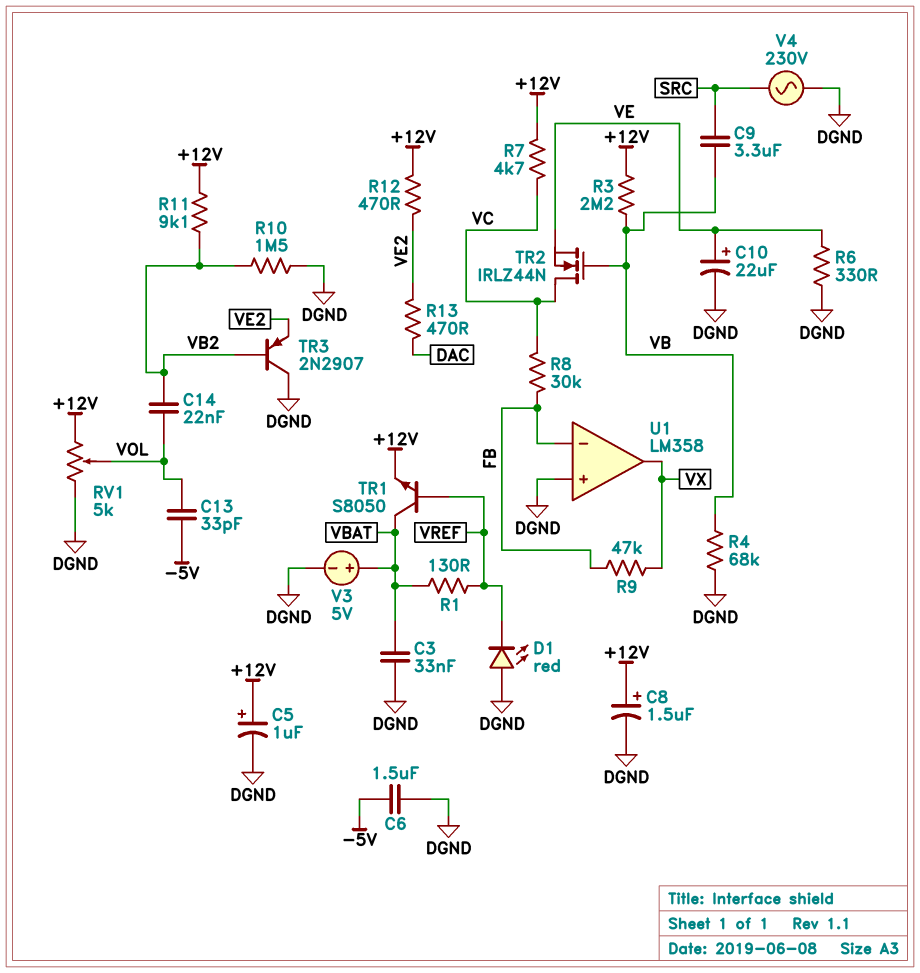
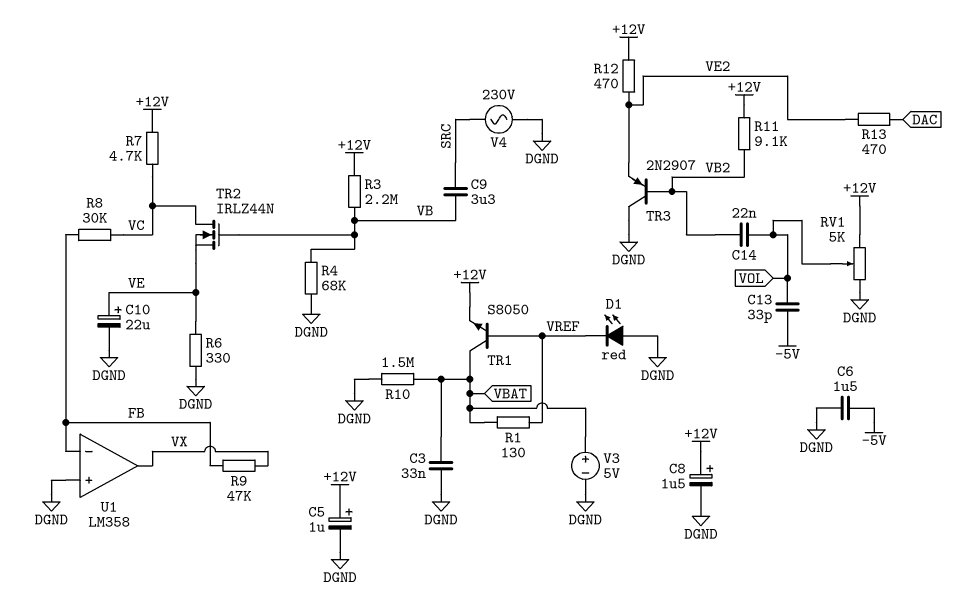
R10: 1.5M (DGND, VB2) -> 1.5M (DGND, VBAT)

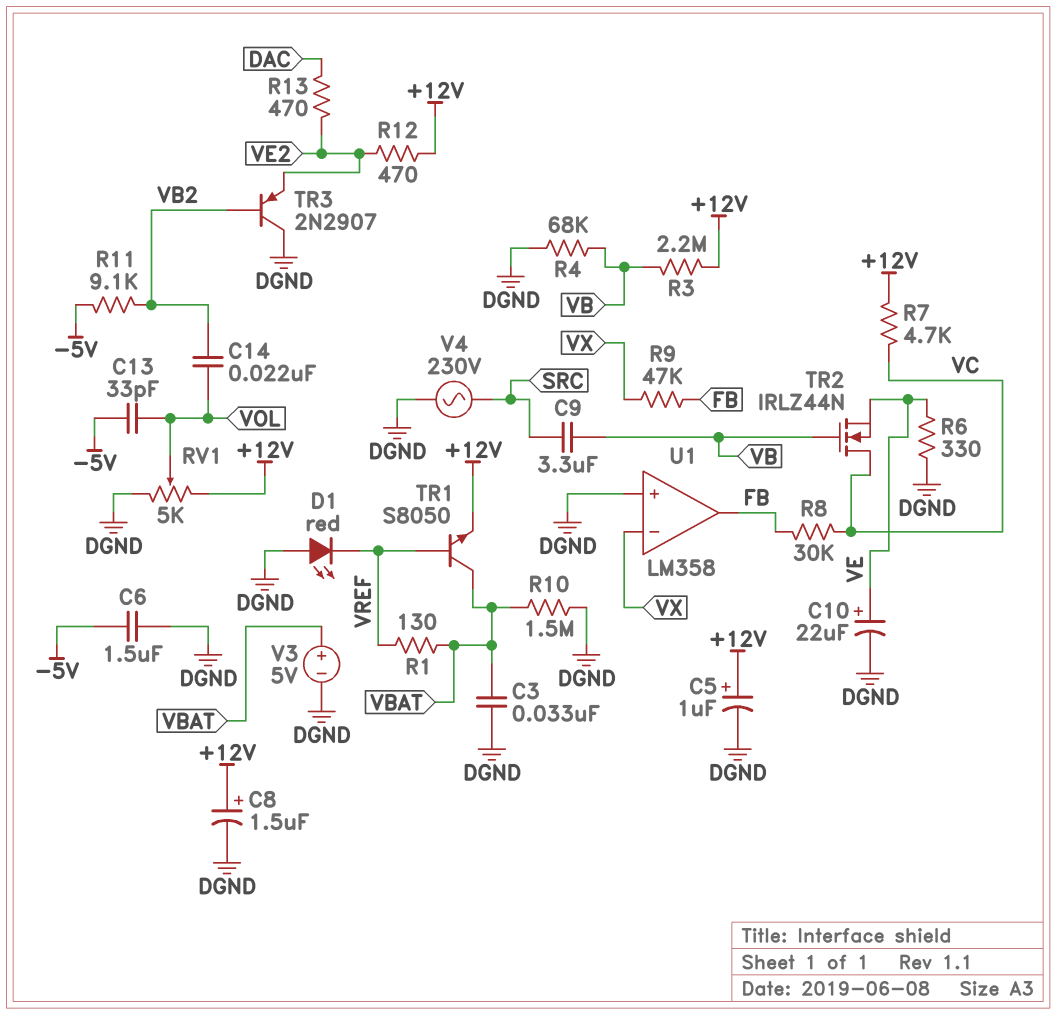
R11: 9.1k (+12V, VB2) -> 9.1k (-5V, VB2)
U1 pin in-: FB -> VX
U1 pin out: VX -> FB

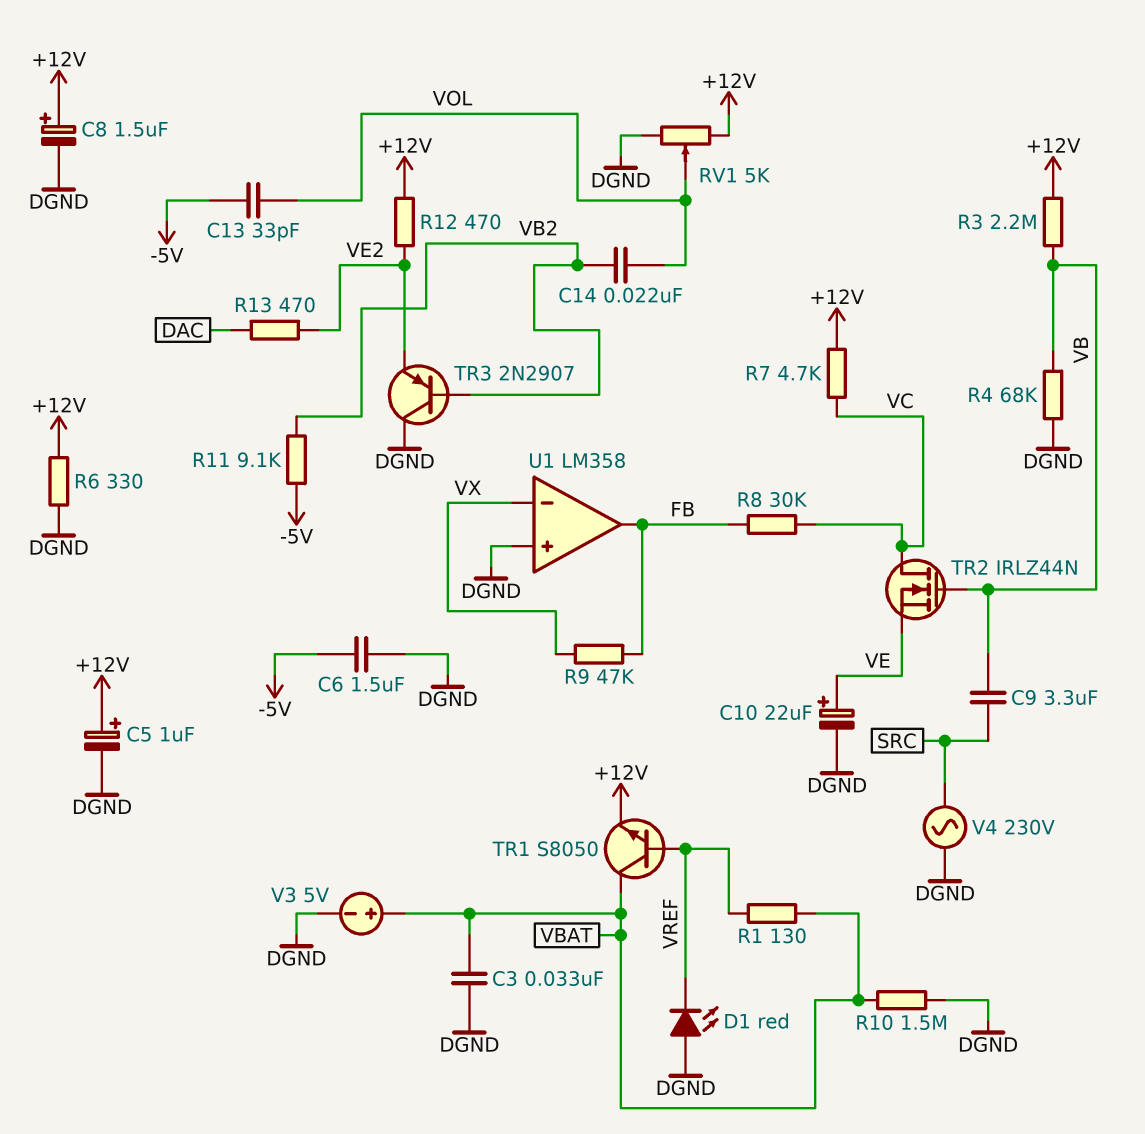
R6: 330 (DGND, VE) -> 330 (+12V, DGND)

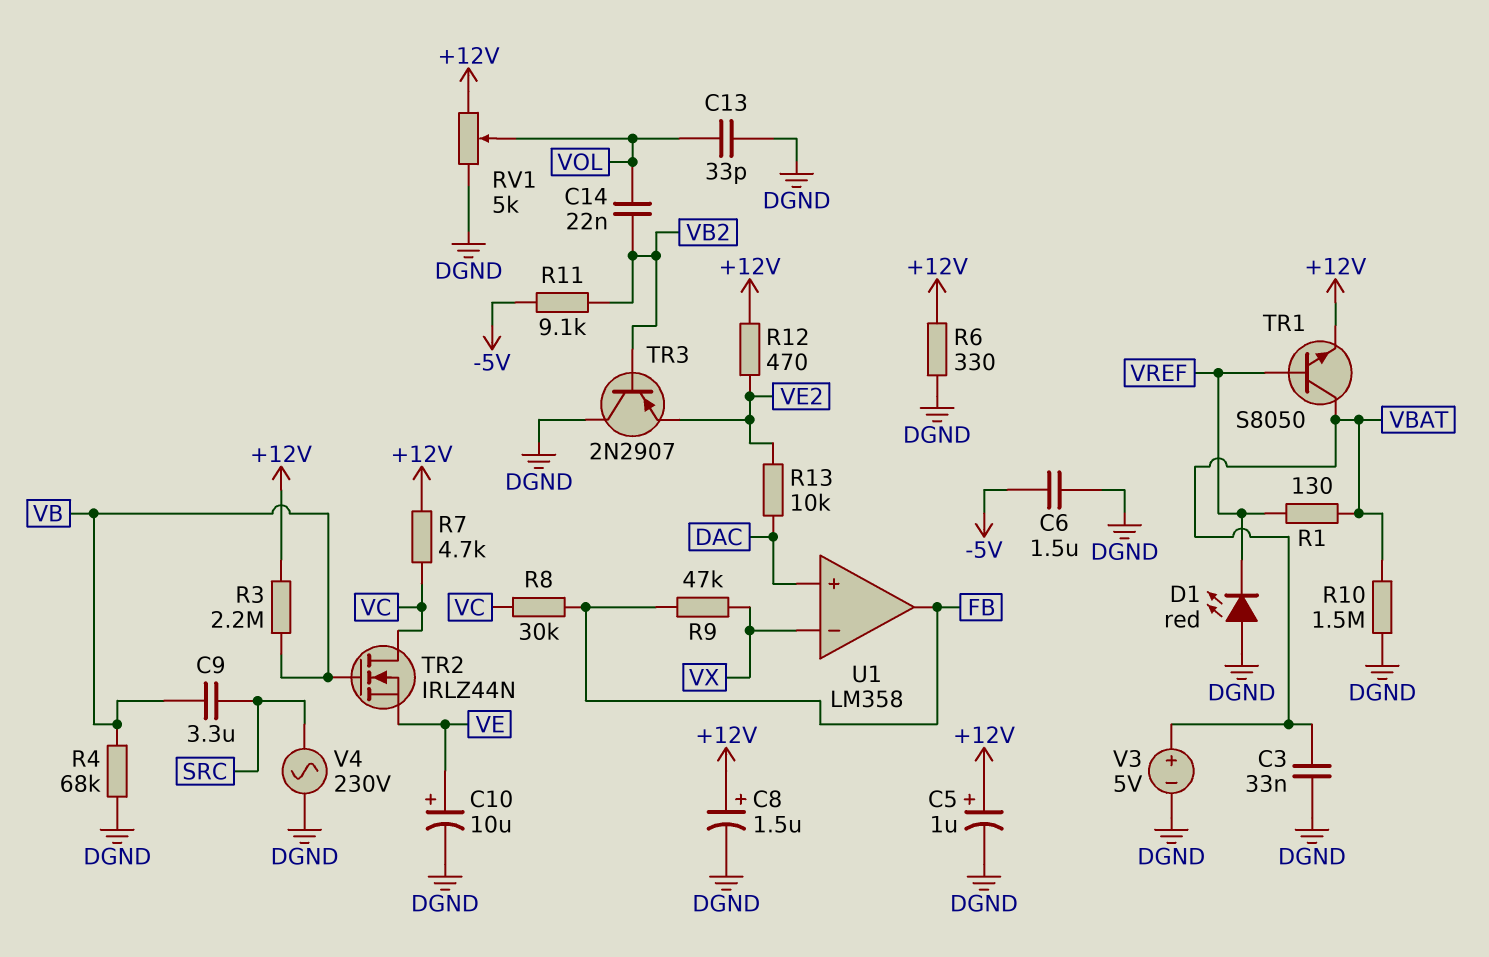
C10: 22uF (plus VE, minus DGND) -> 10uF (plus VE, minus DGND)
C13: 33pF (-5V, VOL) -> 33pF (DGND, VOL)
R13: 470 (DAC, VE2) -> 10k (DAC, VE2)
U1 pin in+: DGND -> DAC

